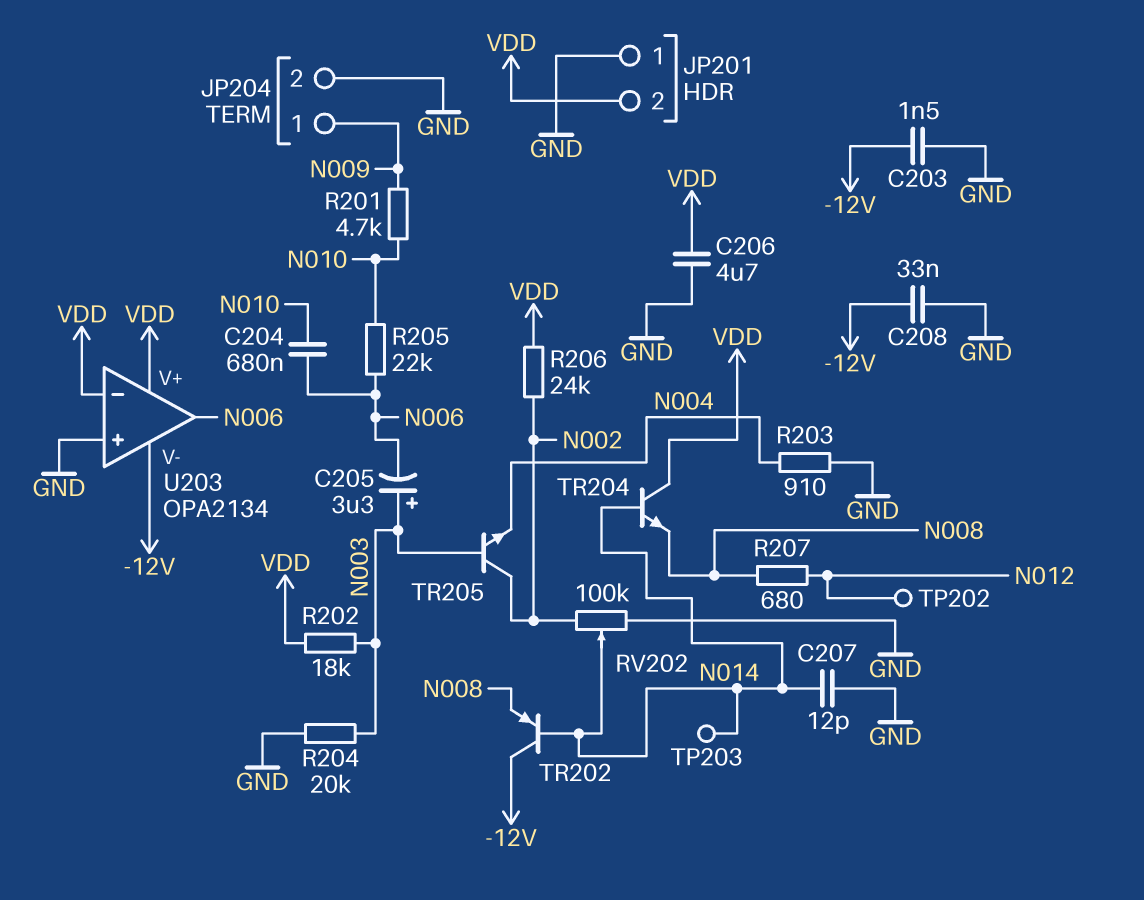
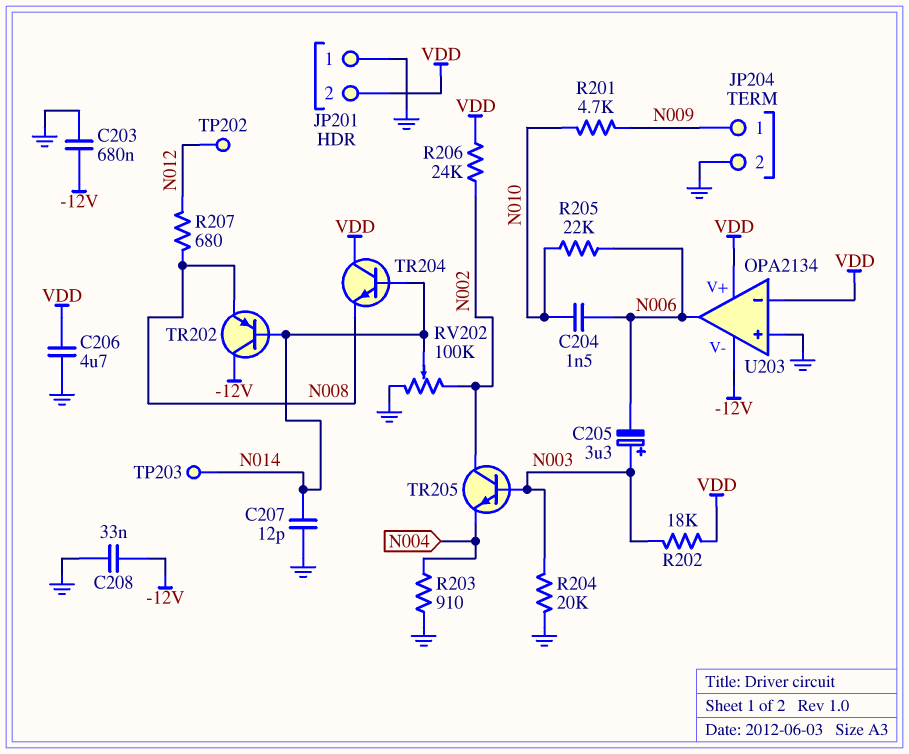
C203: 1.5nF (-12V, GND) -> 680nF (-12V, GND)
C204: 680nF (N006, N010) -> 1.5nF (N006, N010)

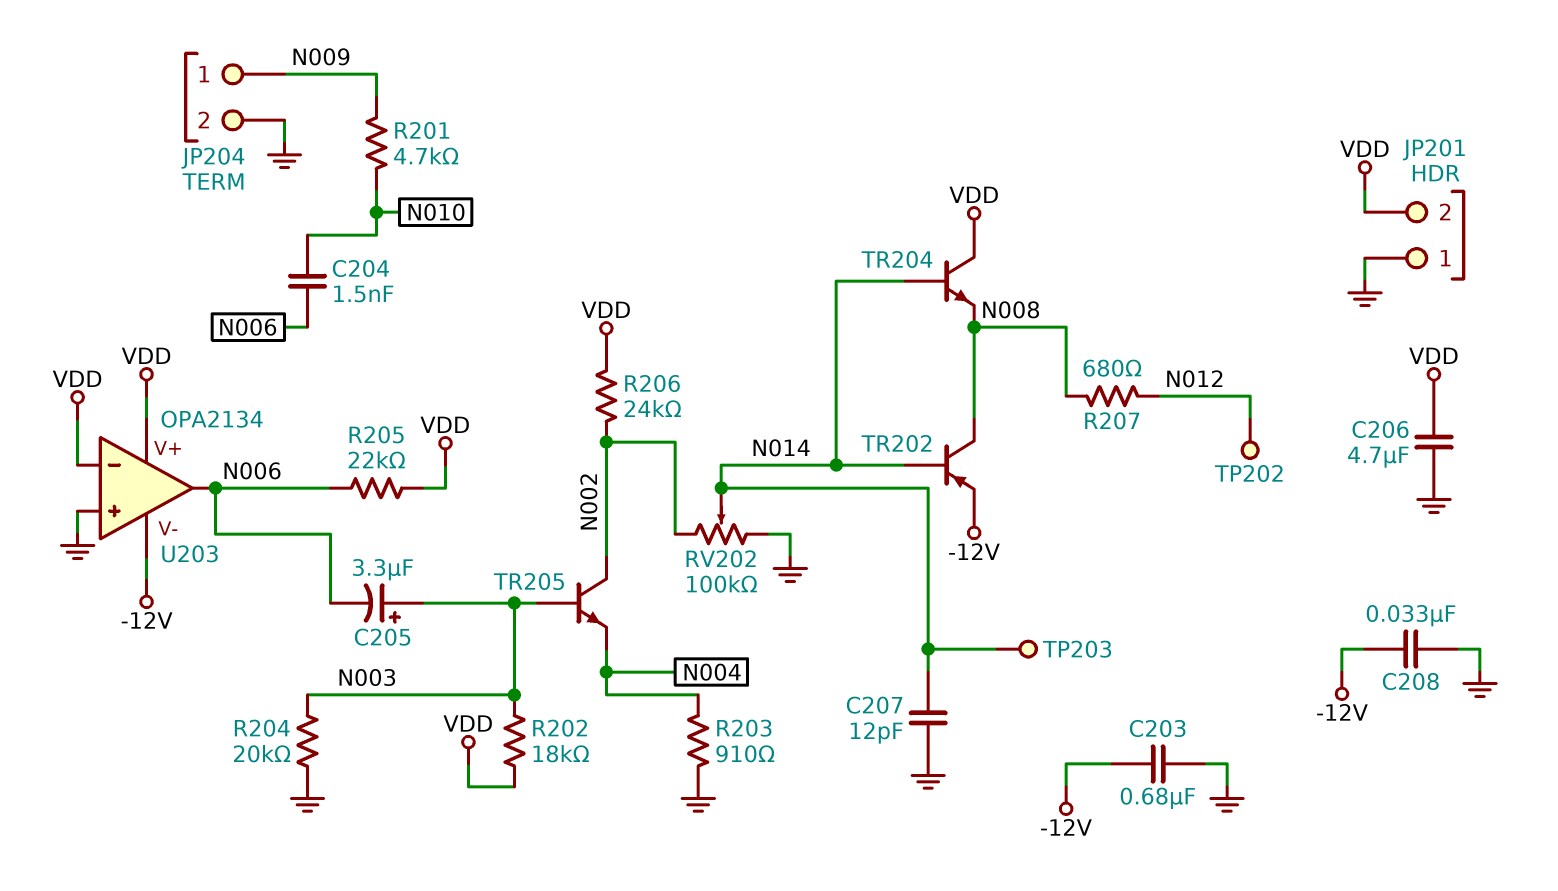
R205: 22k (N006, N010) -> 22k (N006, VDD)
TR202: PNP (B N014, C -12V, E N008) -> PNP (B N014, C N008, E -12V)

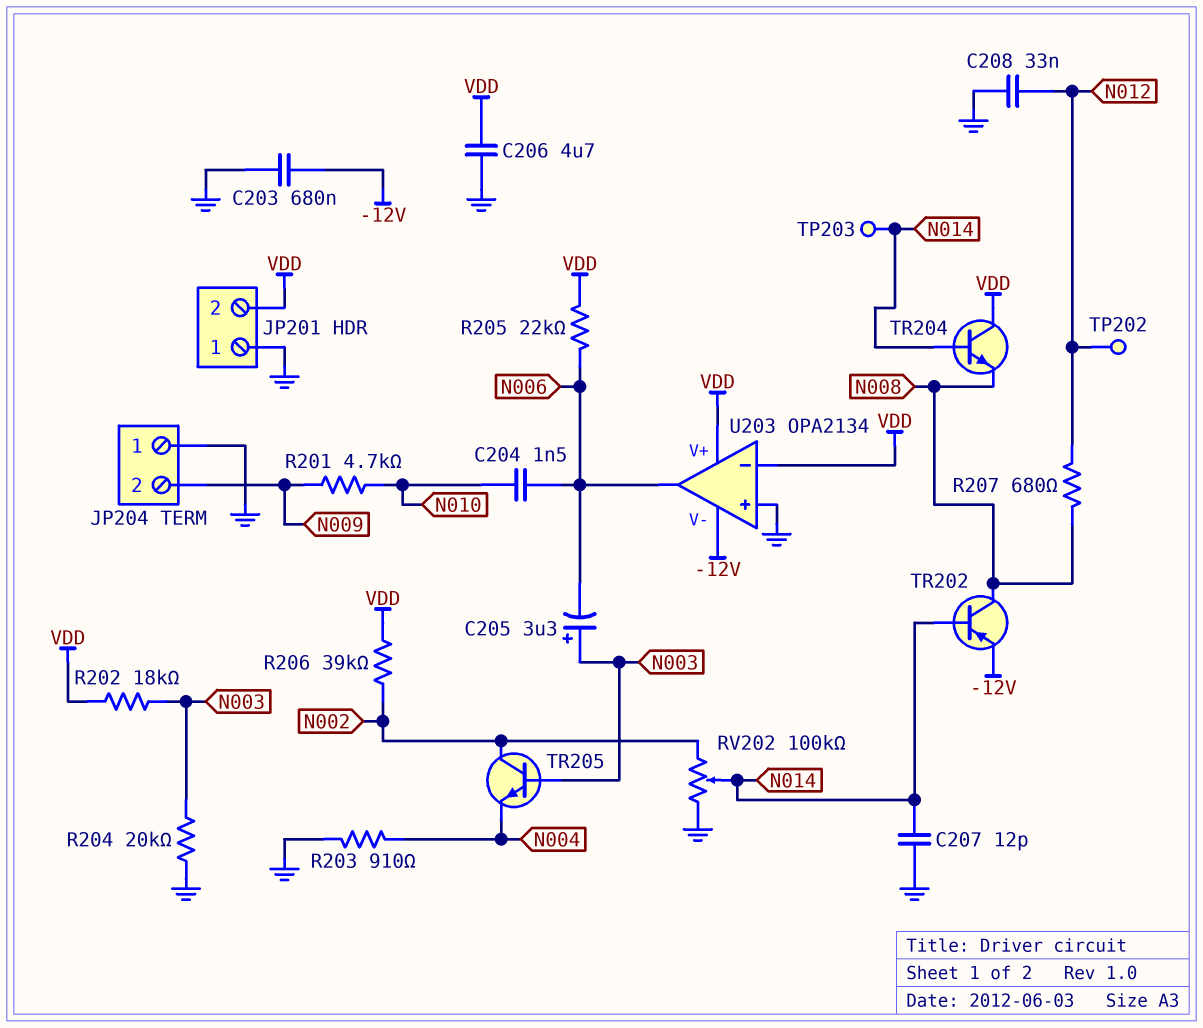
C208: 33nF (-12V, GND) -> 33nF (GND, N012)
JP204 pin 1: N009 -> GND
JP204 pin 2: GND -> N009
R206: 24k (N002, VDD) -> 39k (N002, VDD)

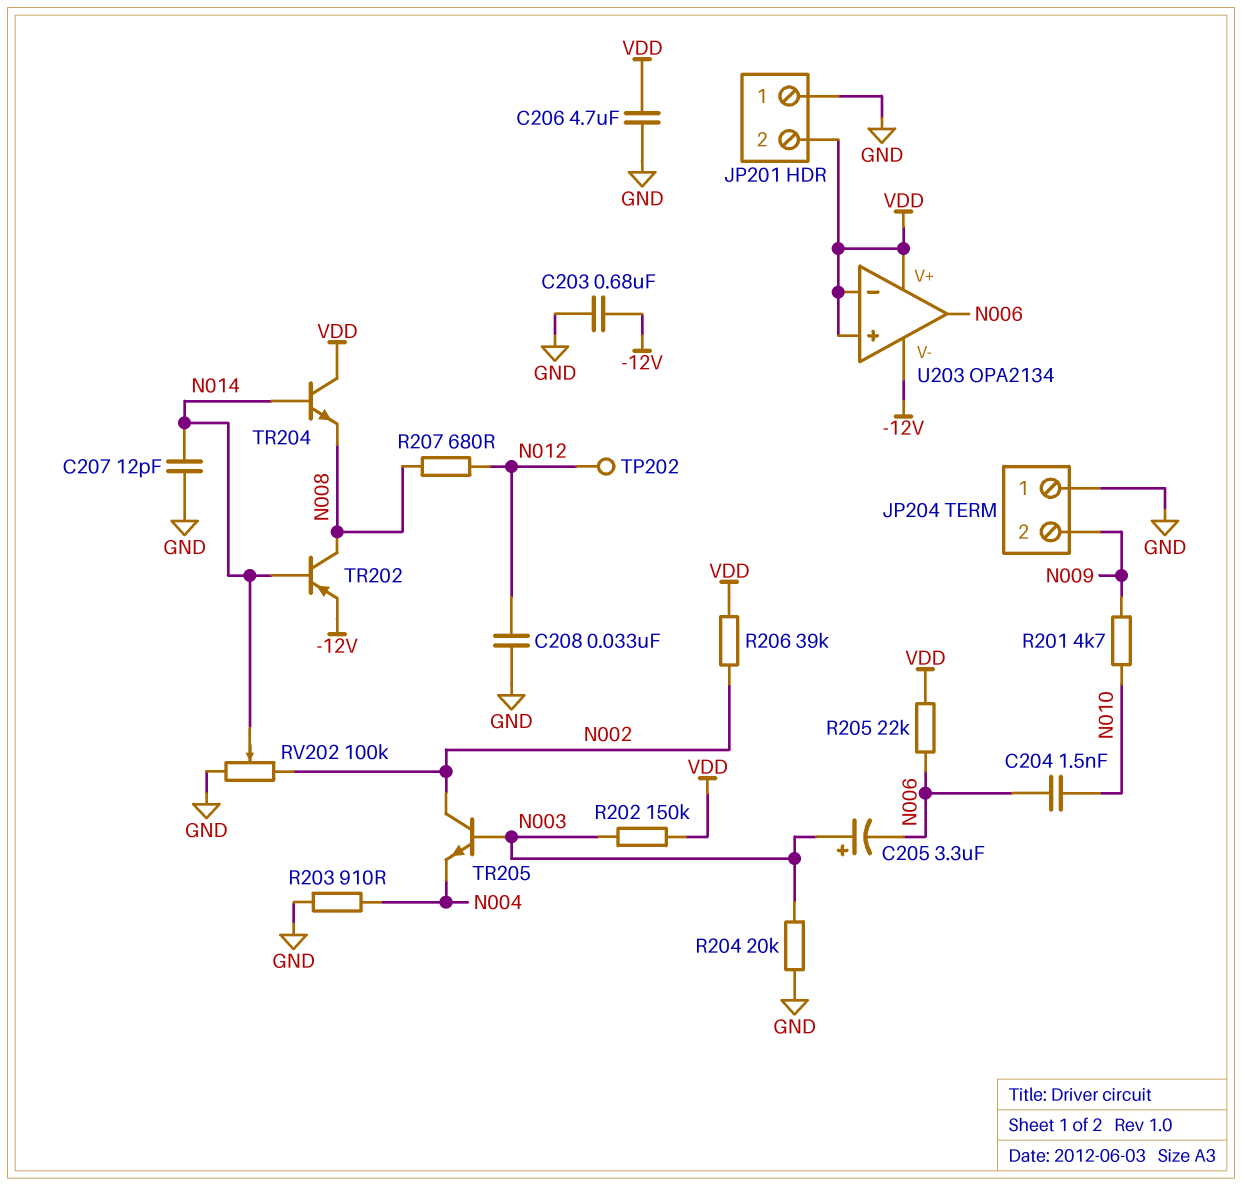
R202: 18k (N003, VDD) -> 150k (N003, VDD)
TP203: test point (N014) -> none
U203 pin in+: GND -> VDD

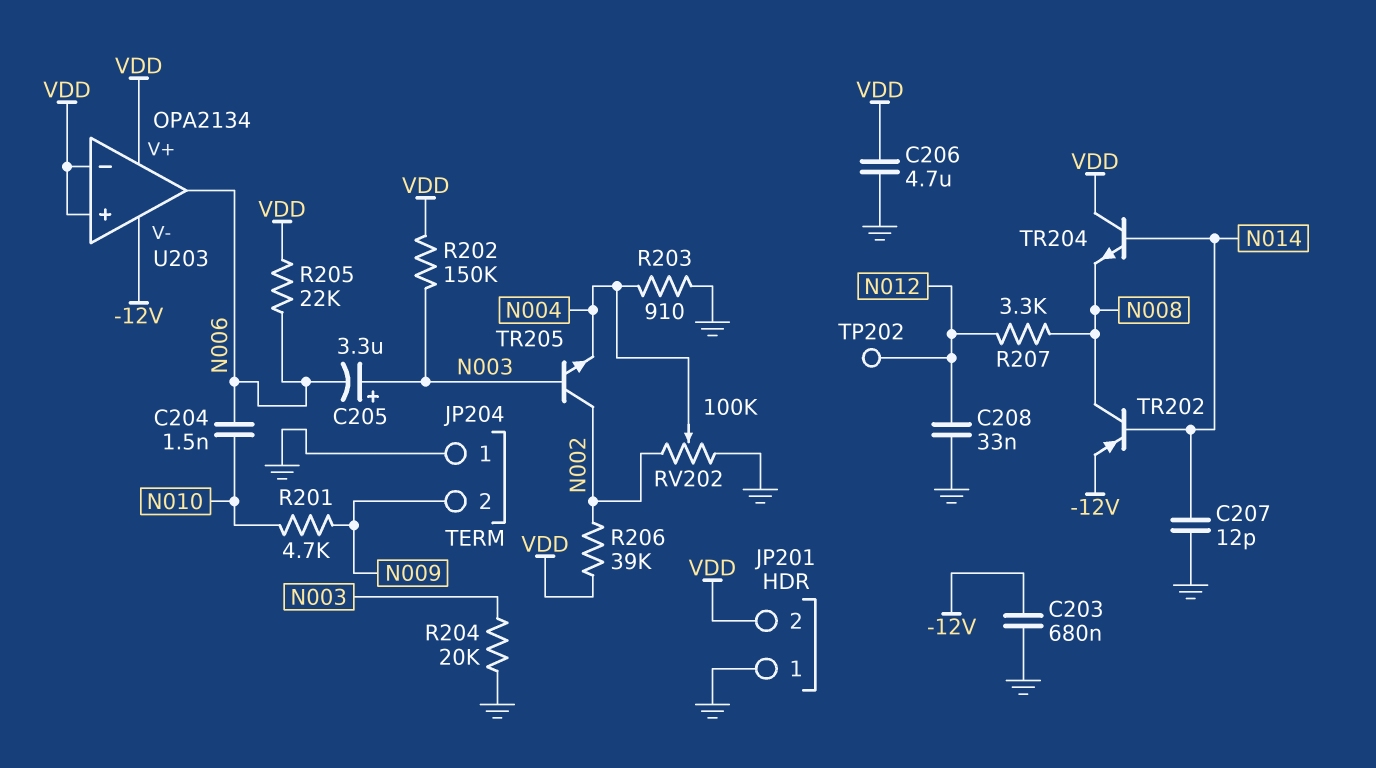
R207: 680 (N008, N012) -> 3.3k (N008, N012)
RV202: 100k (GND, N002, wiper N014) -> 100k (GND, N002, wiper N004)

